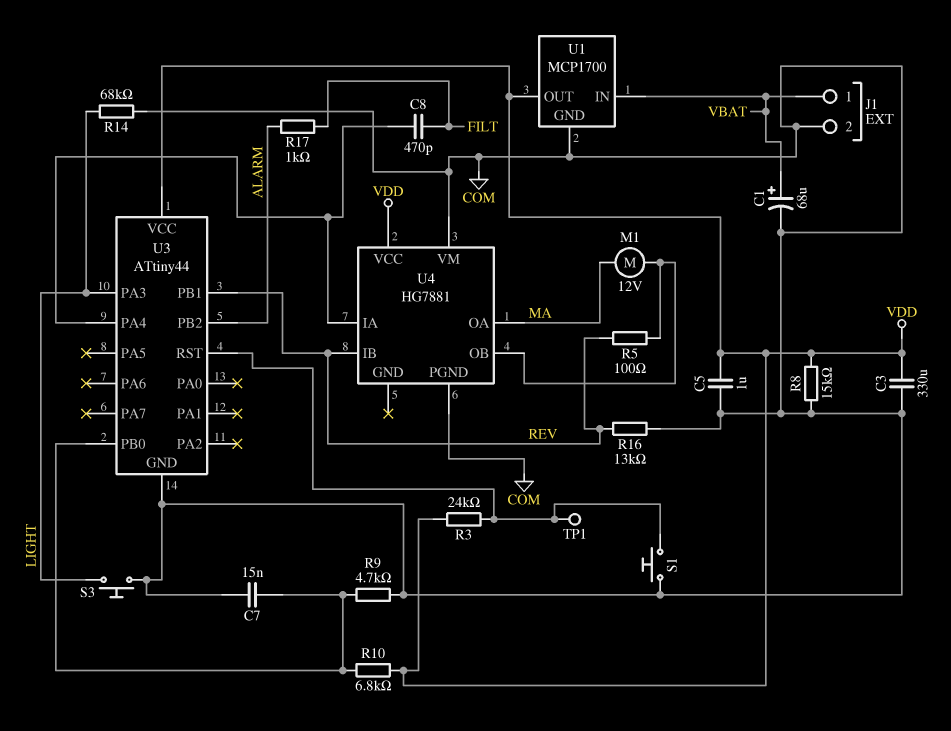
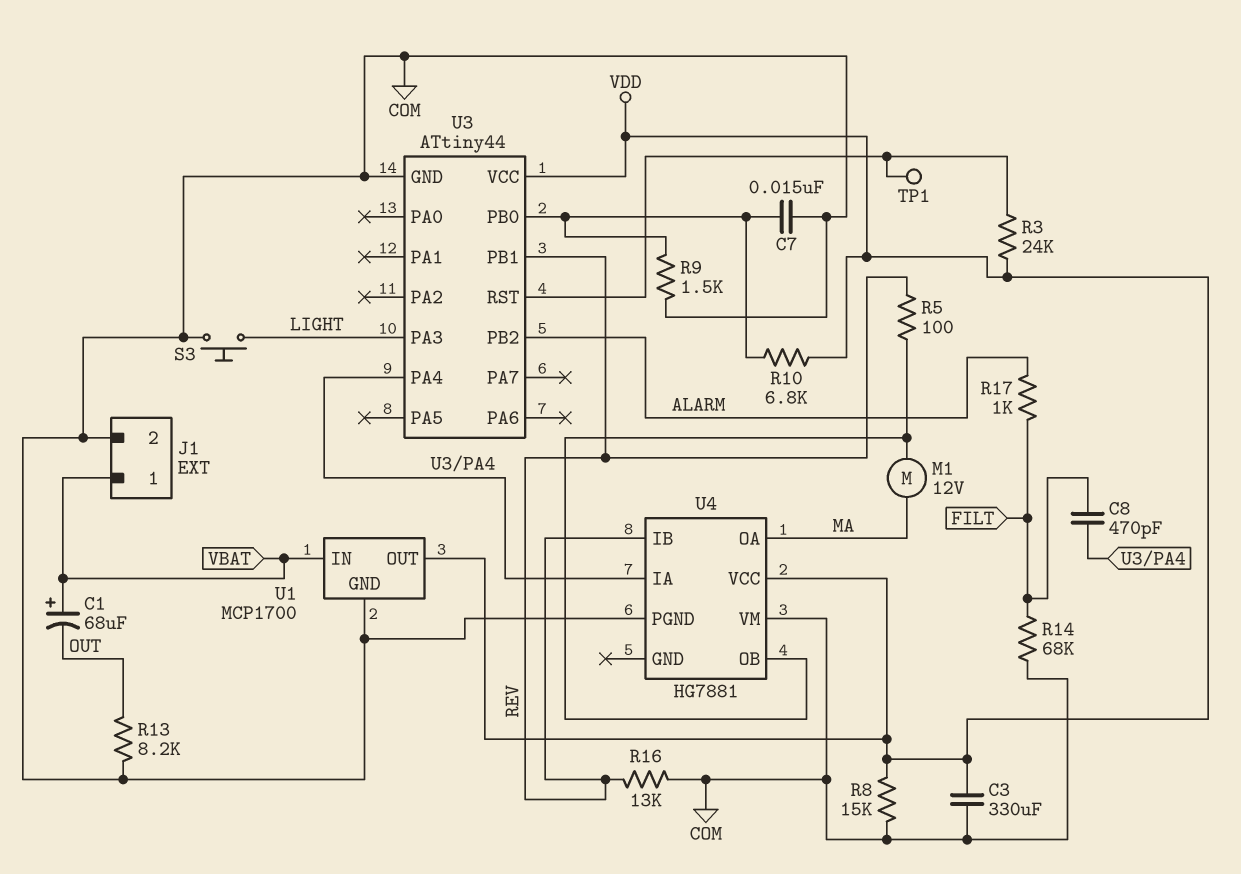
C1: 68uF (plus VBAT, minus COM) -> 68uF (plus VBAT, minus OUT)
C5: 1uF (COM, VDD) -> none
R9: 4.7k (COM, U3/PB0) -> 1.5k (COM, U3/PB0)
R13: none -> 8.2k (COM, OUT)
R14: 68k (COM, LIGHT) -> 68k (COM, FILT)
S1: button (COM, U3/RST) -> none

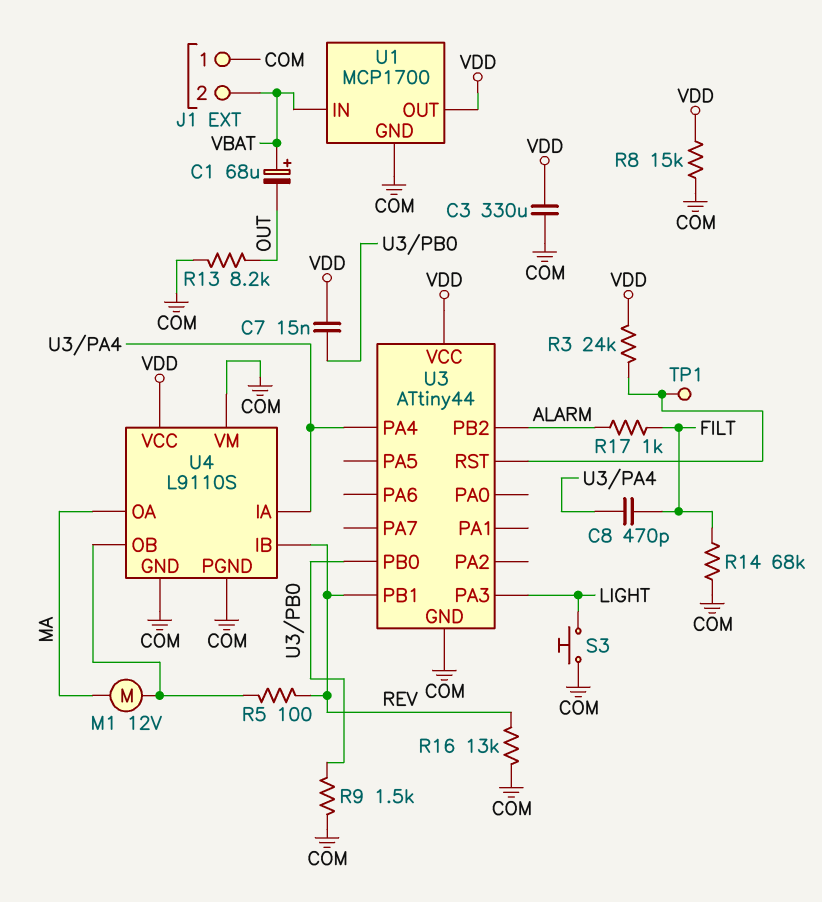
C7: 15nF (COM, U3/PB0) -> 15nF (U3/PB0, VDD)
J1 pin 1: VBAT -> COM
J1 pin 2: COM -> VBAT
R10: 6.8k (U3/PB0, VDD) -> none
U4: HG7881 -> L9110S
U4 pin GND: none -> COM

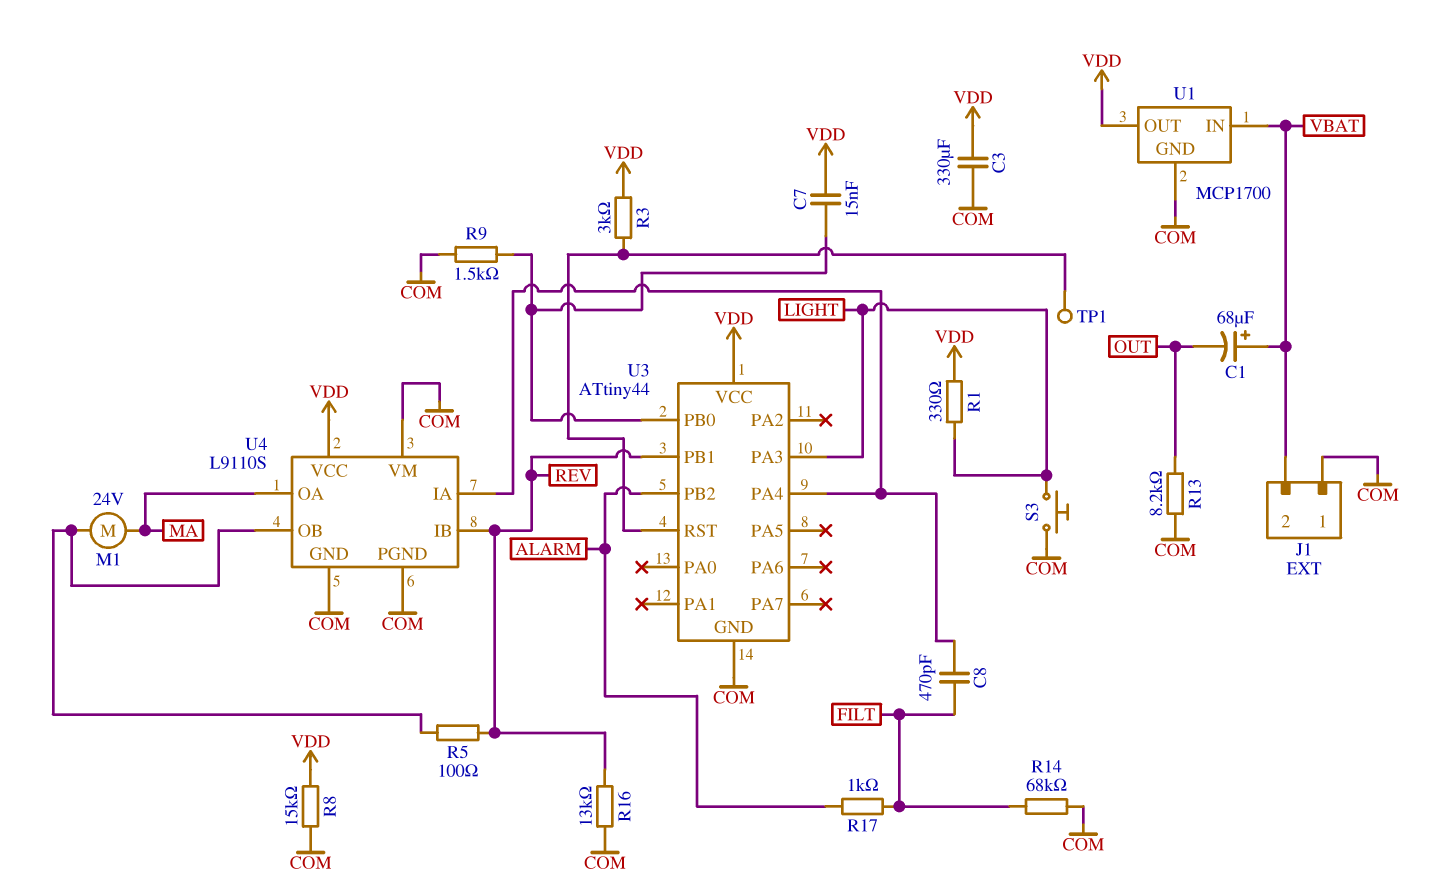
M1: motor 12V (MA, U4/OB) -> motor 24V (MA, U4/OB)
R1: none -> 330 (LIGHT, VDD)
R3: 24k (U3/RST, VDD) -> 3k (U3/RST, VDD)

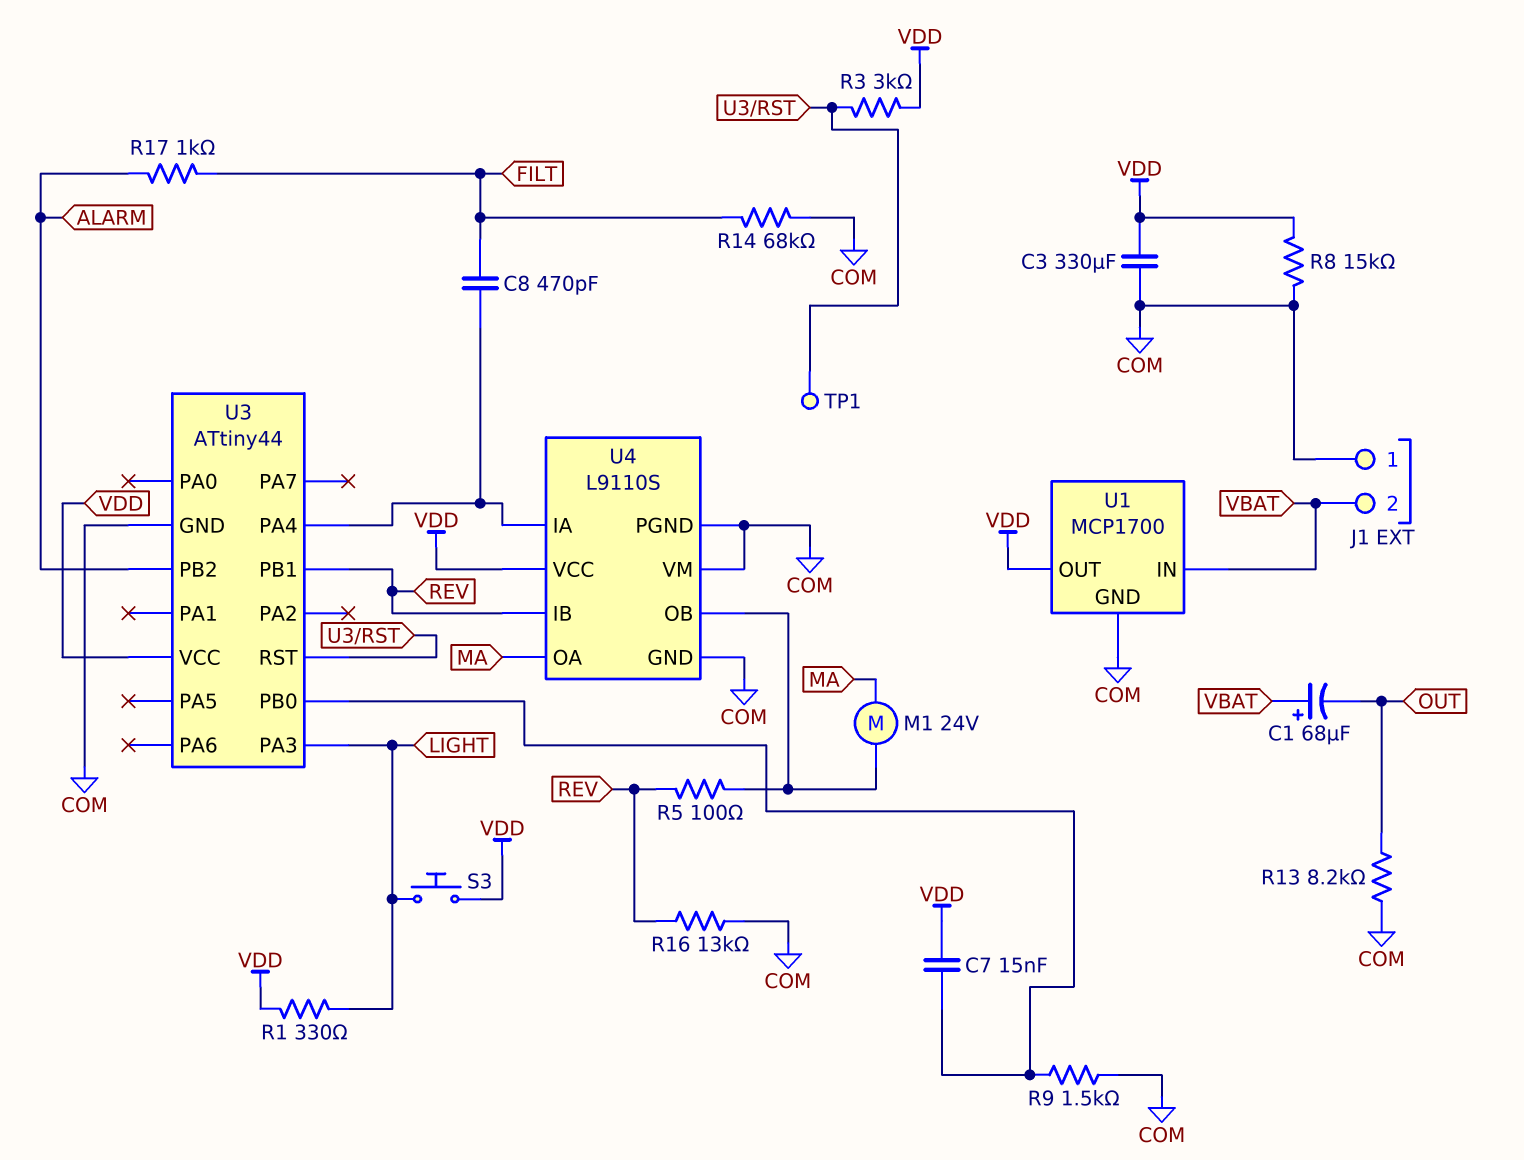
S3: button (COM, LIGHT) -> button (LIGHT, VDD)

